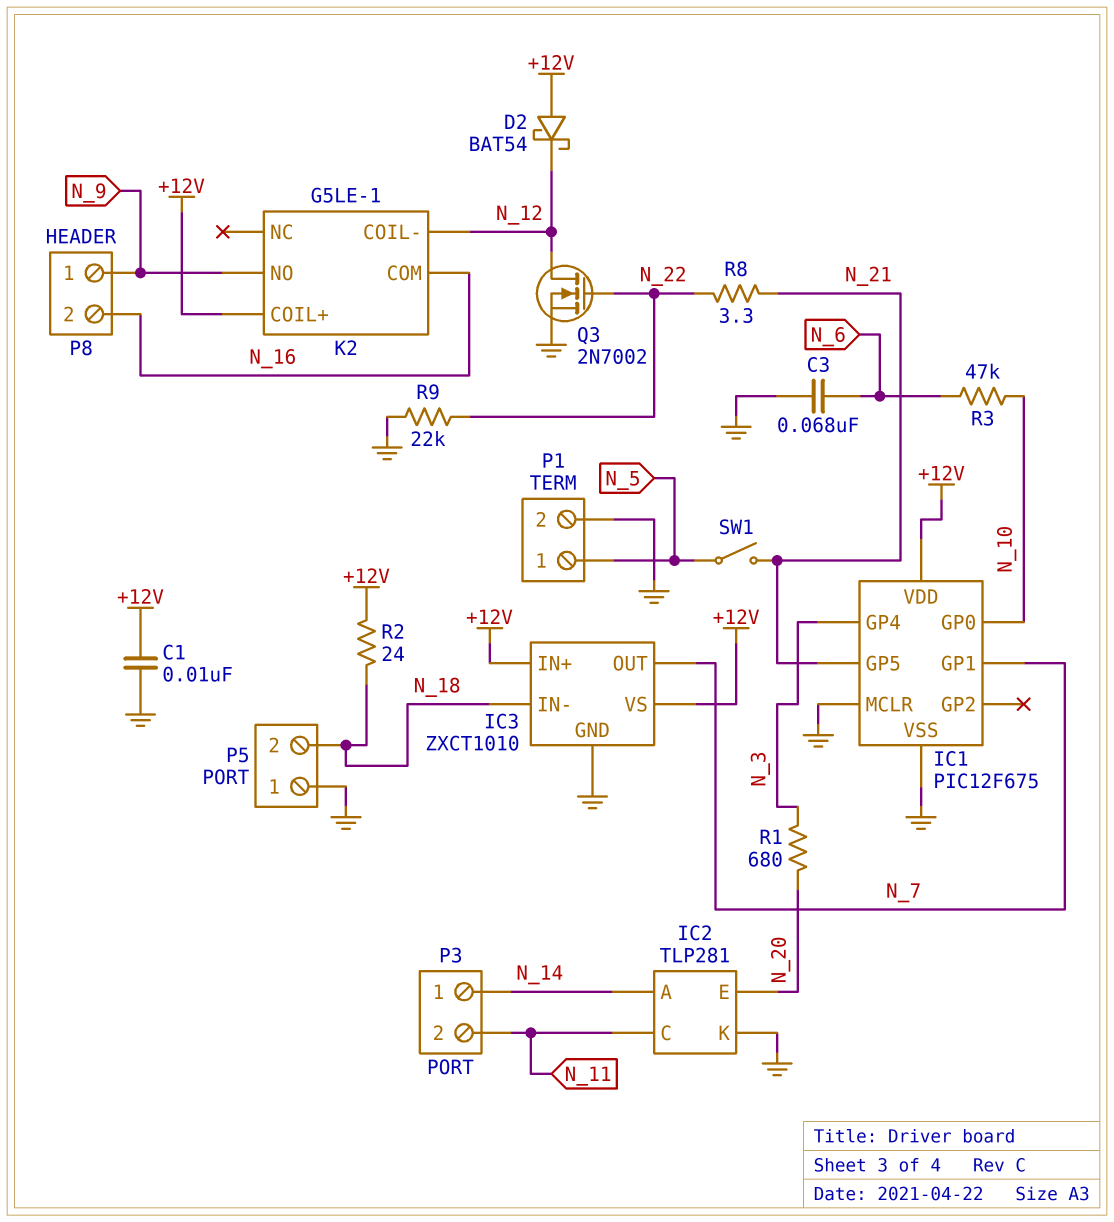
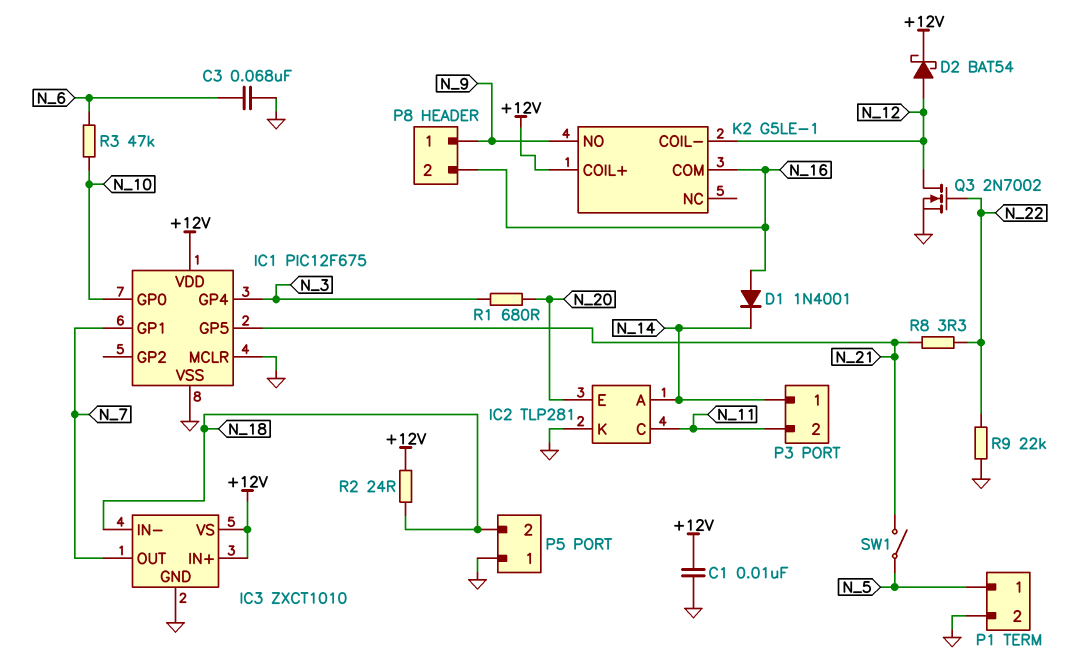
D1: none -> diode 1N4001 (A N_16, K N_14)
D2: schottky BAT54 (A +12V, K N_12) -> schottky BAT54 (A N_12, K +12V)

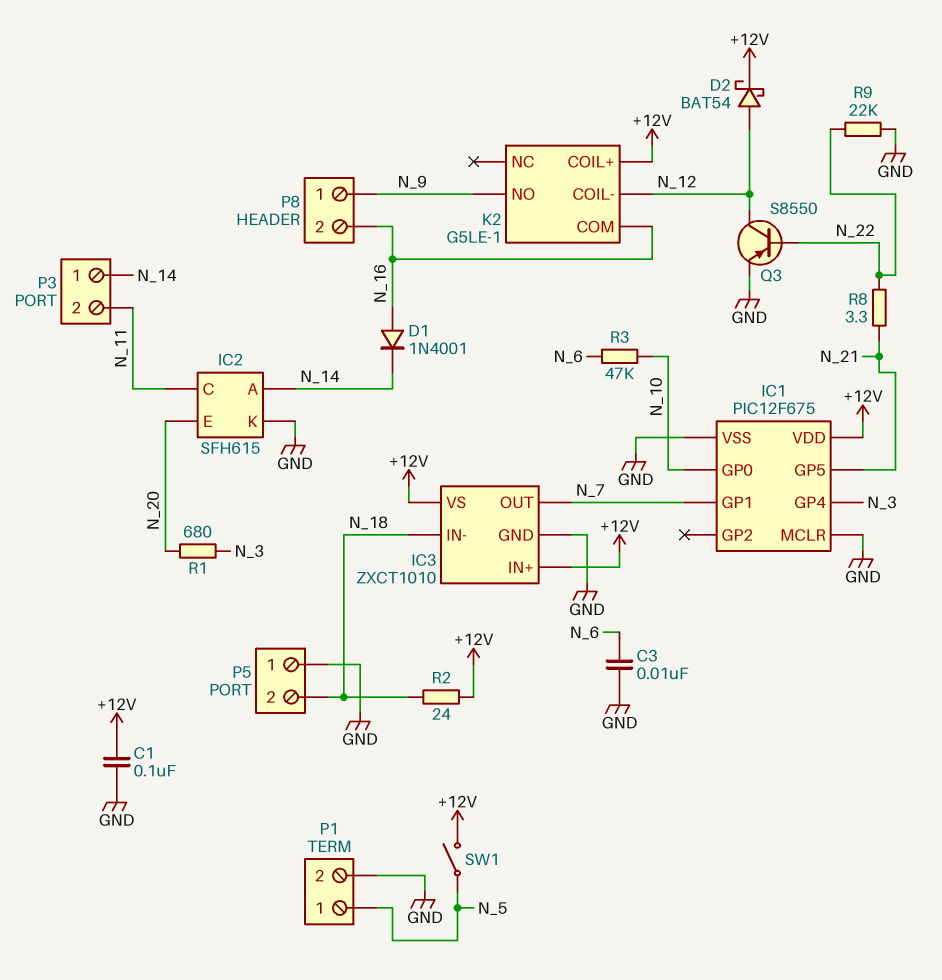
C1: 10nF (+12V, GND) -> 100nF (+12V, GND)
C3: 68nF (GND, N_6) -> 10nF (GND, N_6)
IC2: TLP281 -> SFH615
Q3: NMOS 2N7002 (G N_22, D N_12, S GND) -> PNP S8550 (B N_22, C N_12, E GND)
SW1: switch (N_5, N_21) -> switch (+12V, N_5)

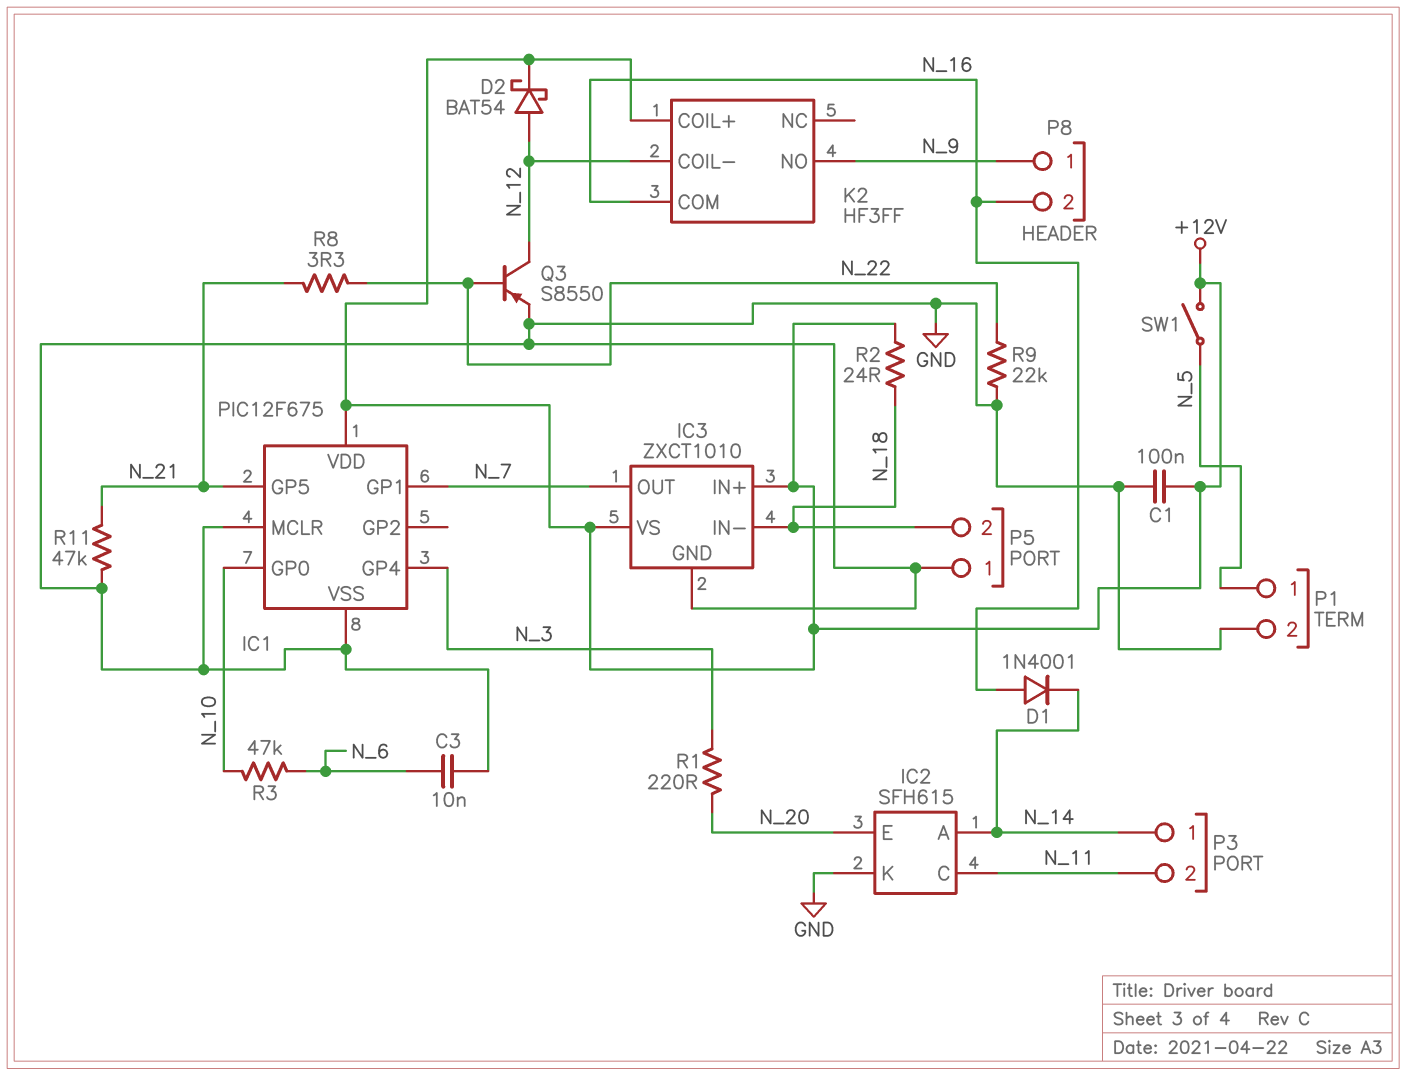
K2: G5LE-1 -> HF3FF
R1: 680 (N_3, N_20) -> 220 (N_3, N_20)
R11: none -> 47k (GND, N_21)

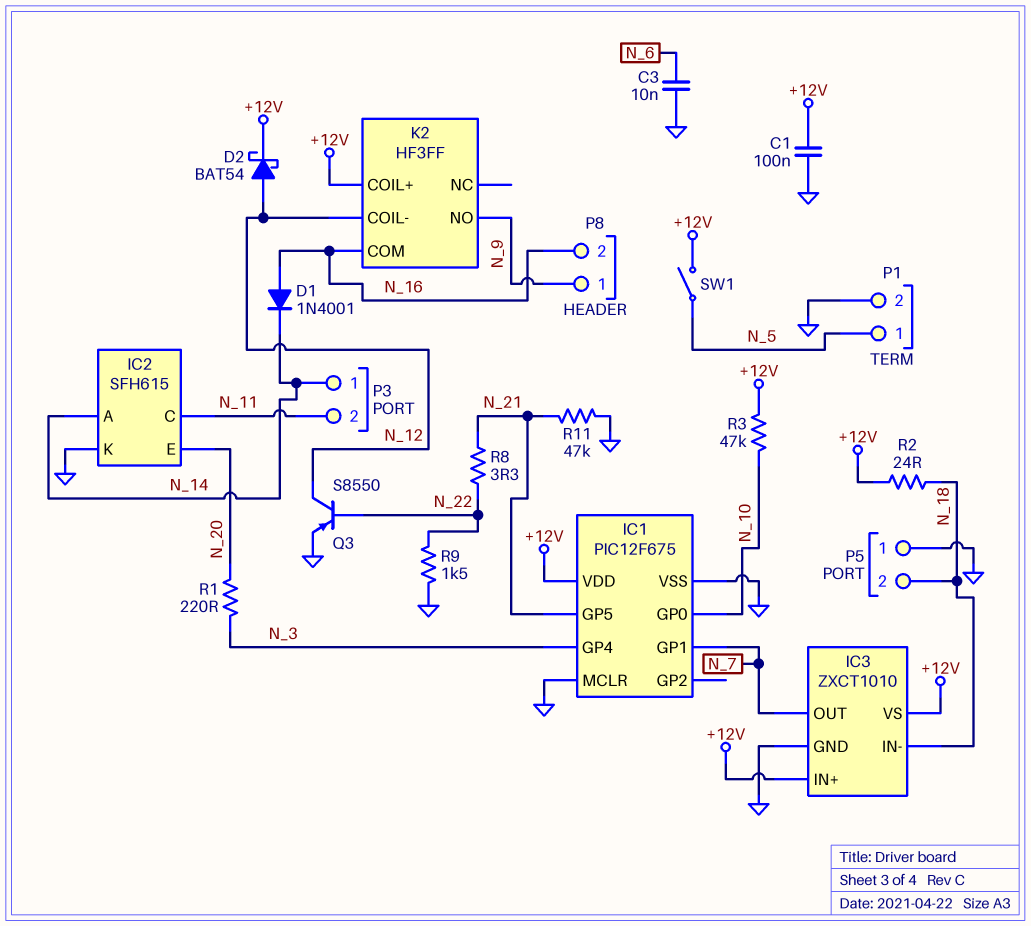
R3: 47k (N_6, N_10) -> 47k (+12V, N_10)
R9: 22k (GND, N_22) -> 1.5k (GND, N_22)

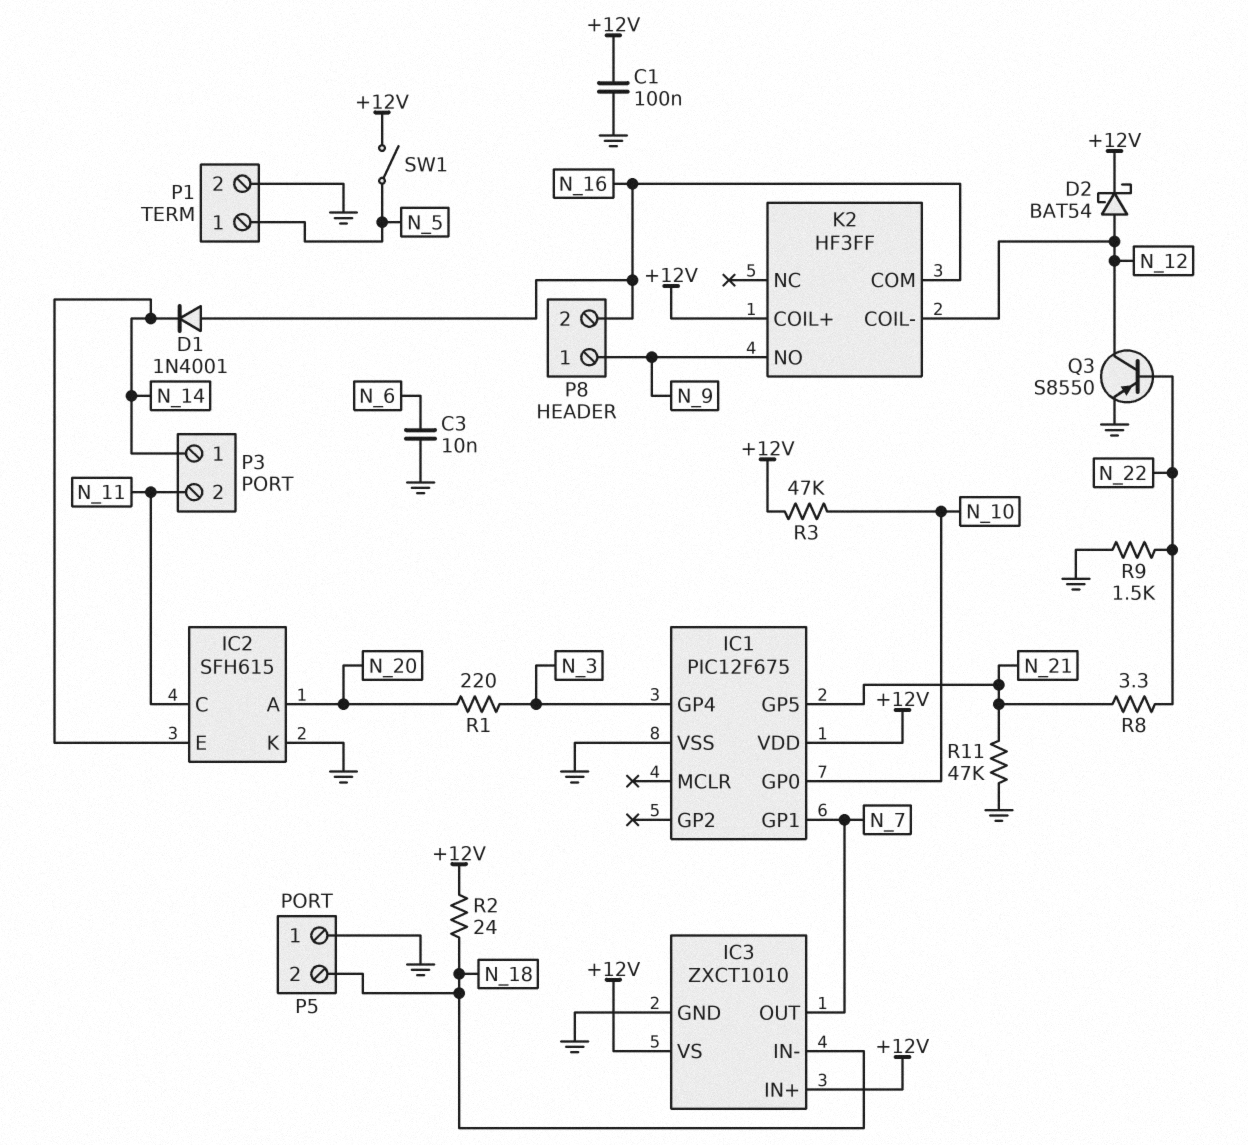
IC1 pin MCLR: GND -> none
IC2 pin A: N_14 -> N_20
IC2 pin E: N_20 -> N_14

